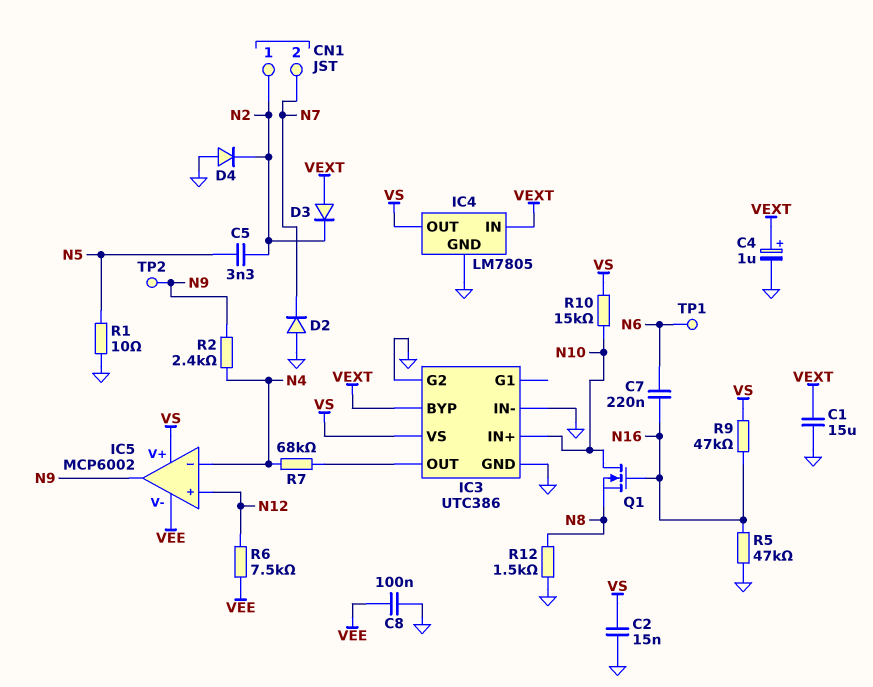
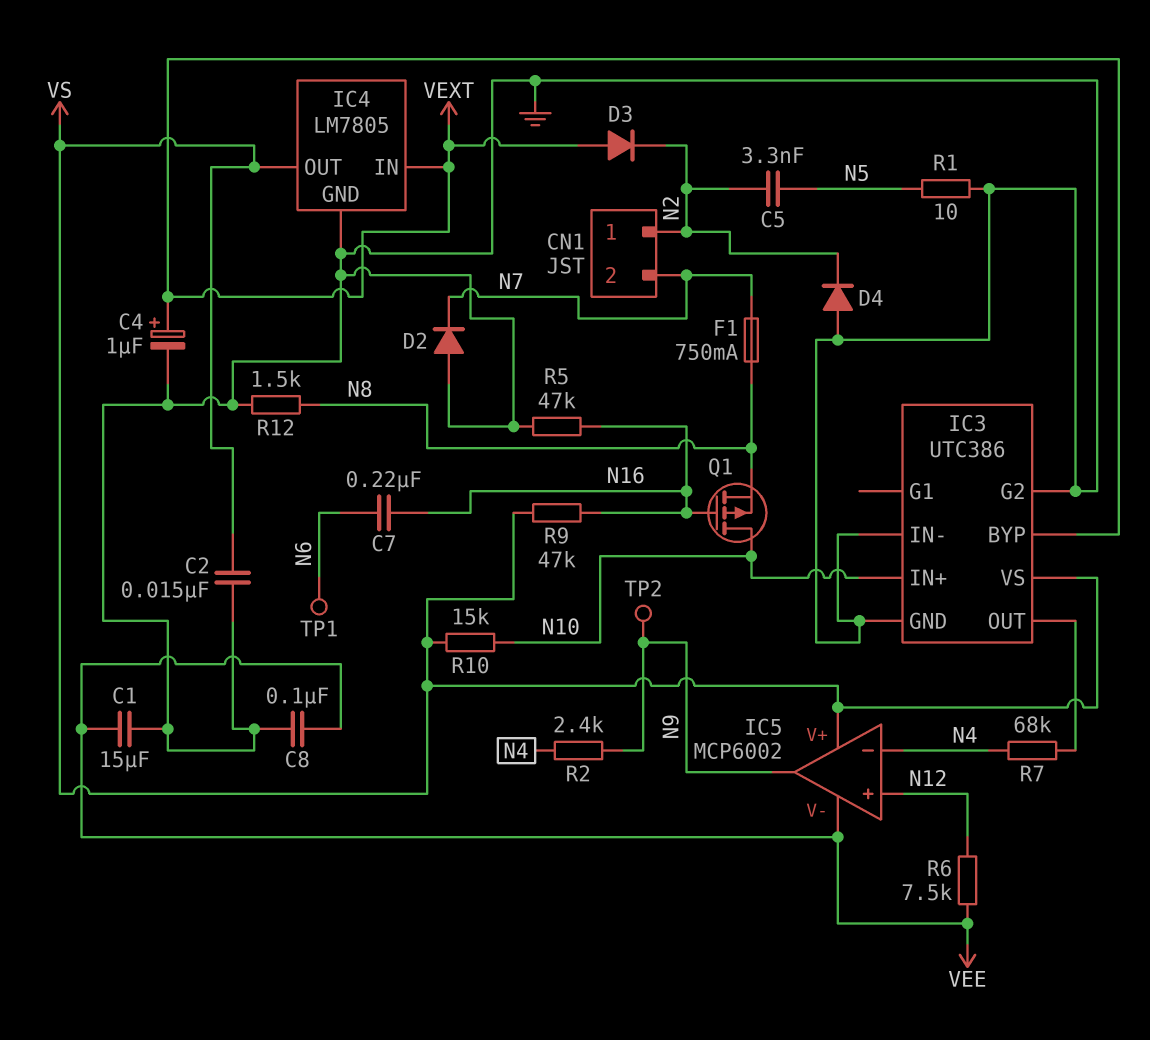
C1: 15uF (GND, VEXT) -> 15uF (GND, VEE)
F1: none -> 750mA (N7, N8)
Q1: NMOS (G N16, D N10, S N8) -> PMOS (G N16, D N10, S N8)

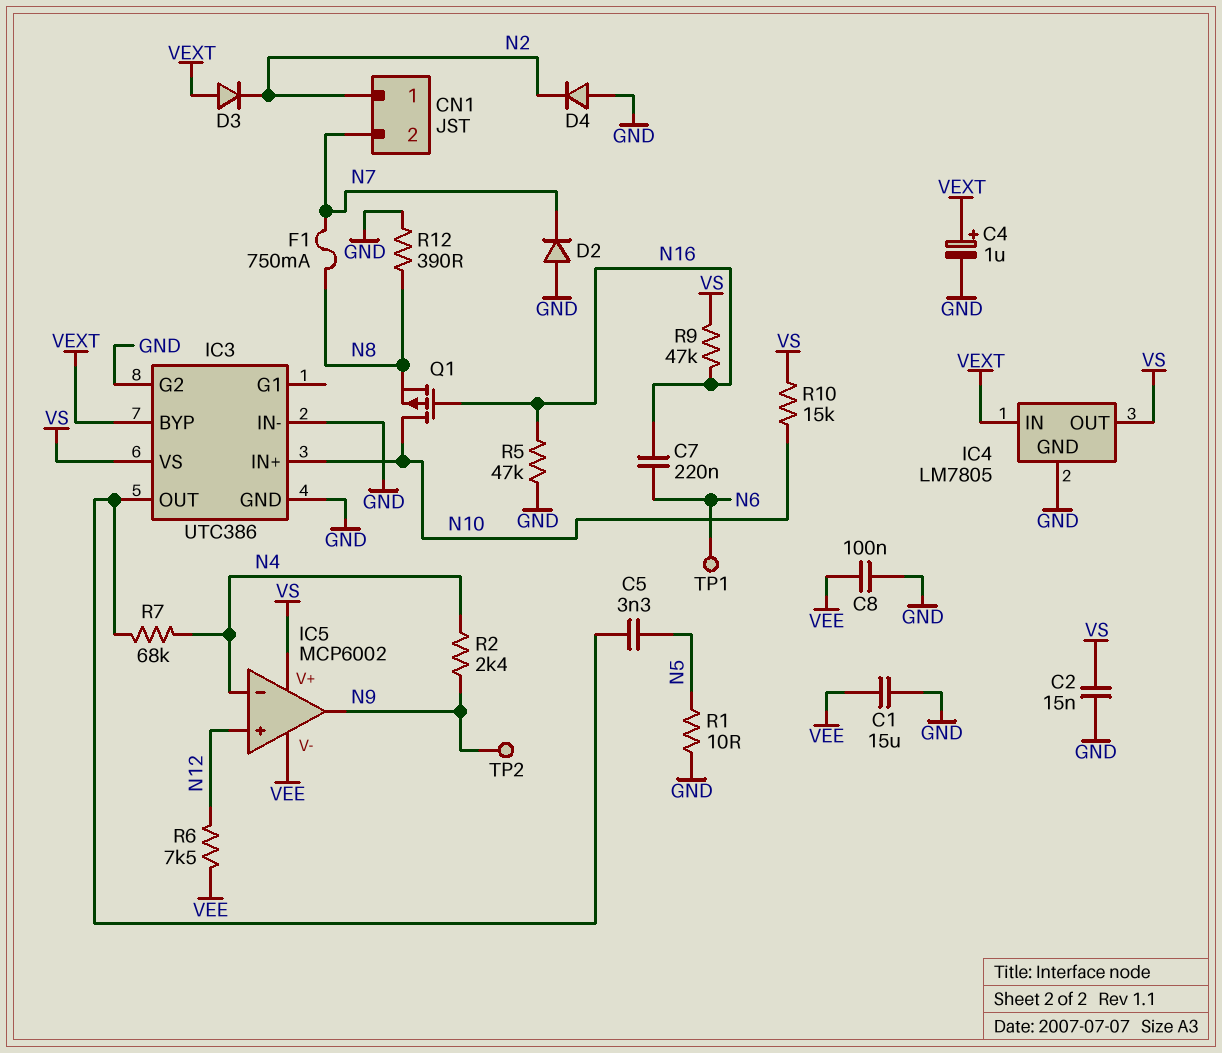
C5: 3.3nF (N2, N5) -> 3.3nF (IC3/OUT, N5)
R12: 1.5k (GND, N8) -> 390 (GND, N8)

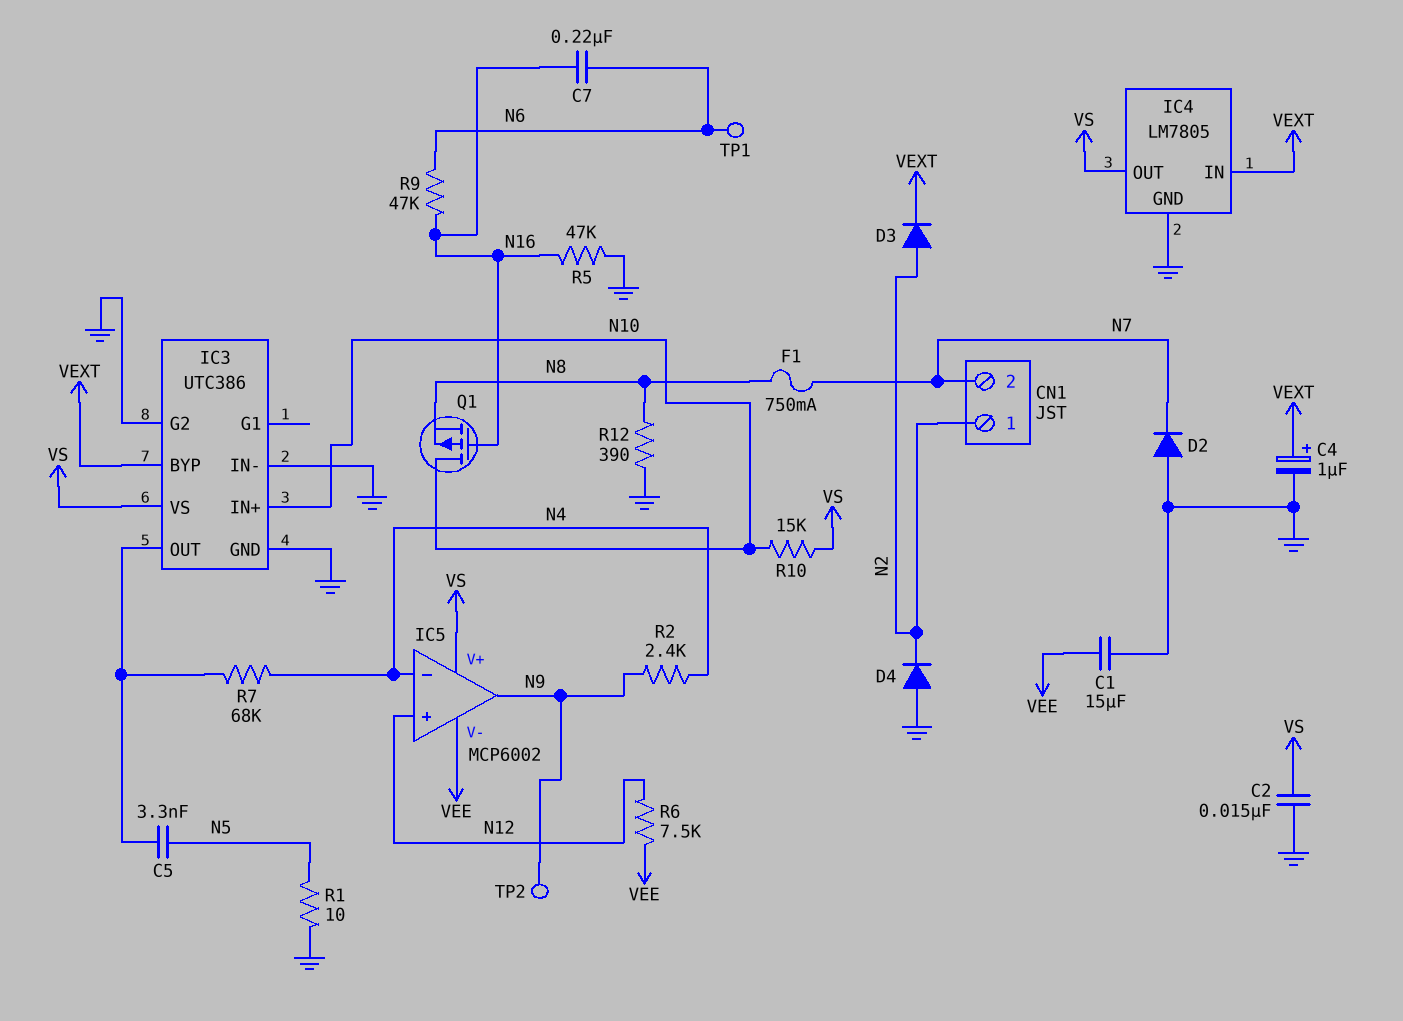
C8: 100nF (GND, VEE) -> none
D3: diode (A VEXT, K N2) -> diode (A N2, K VEXT)
R9: 47k (N16, VS) -> 47k (N6, N16)

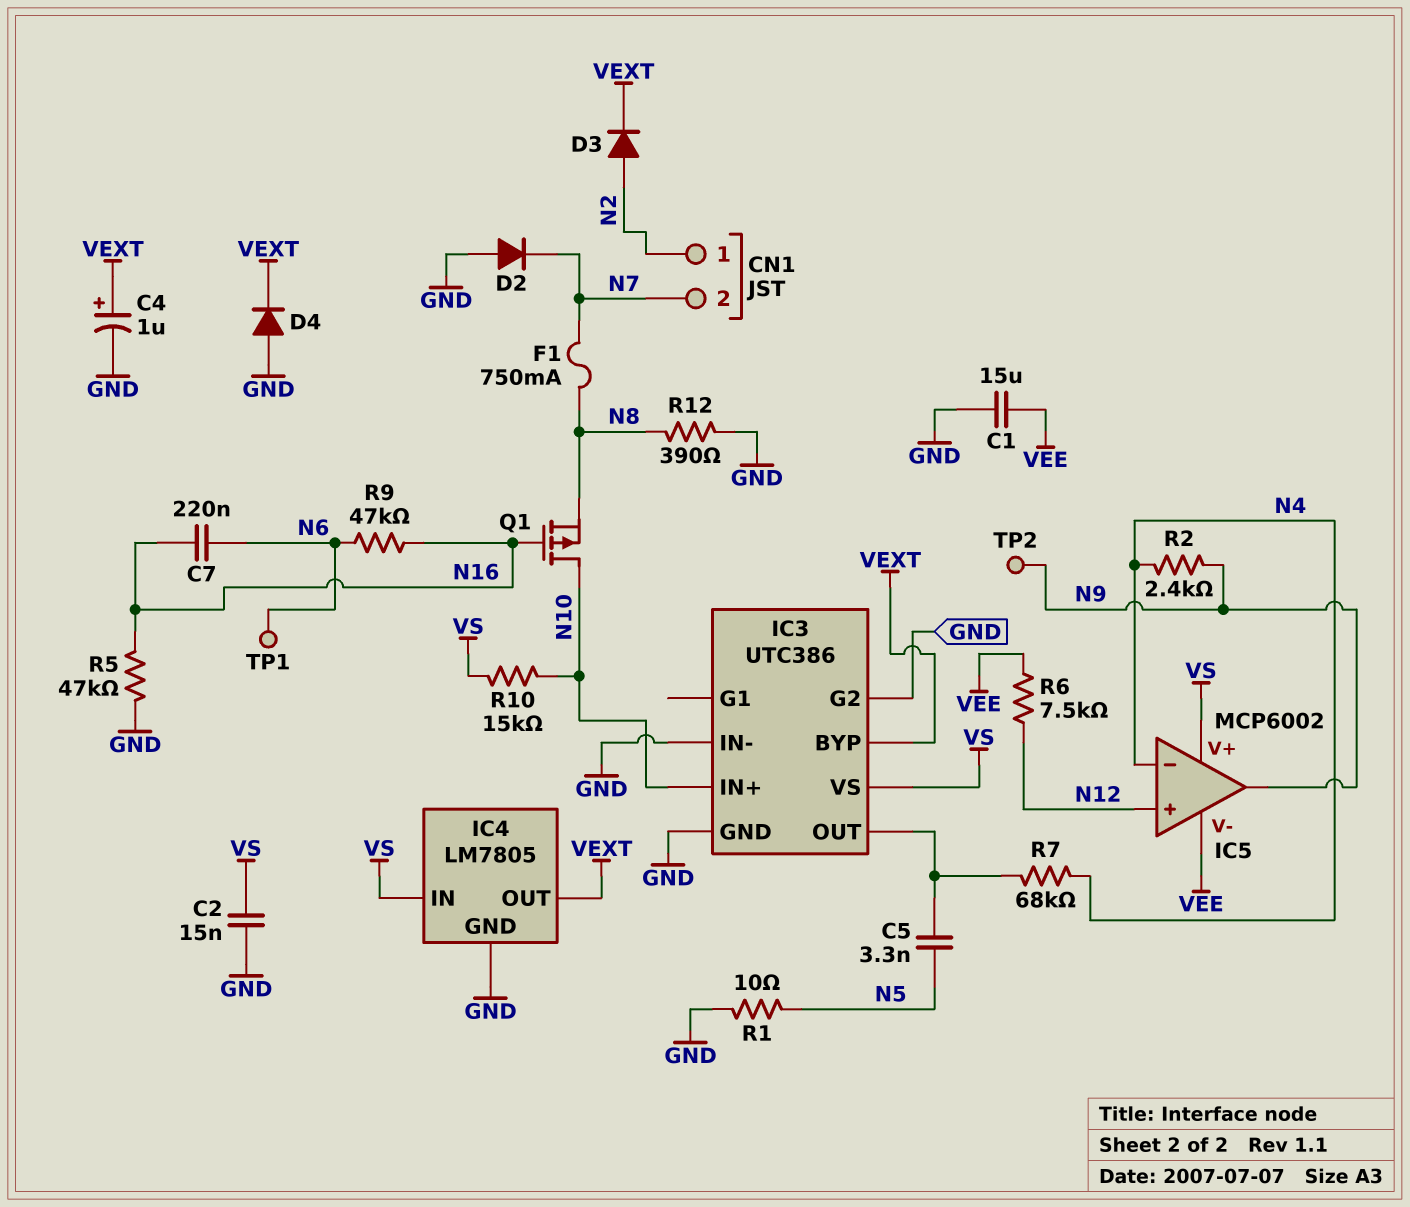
D4: diode (A GND, K N2) -> diode (A GND, K VEXT)
IC4 pin IN: VEXT -> VS
IC4 pin OUT: VS -> VEXT

